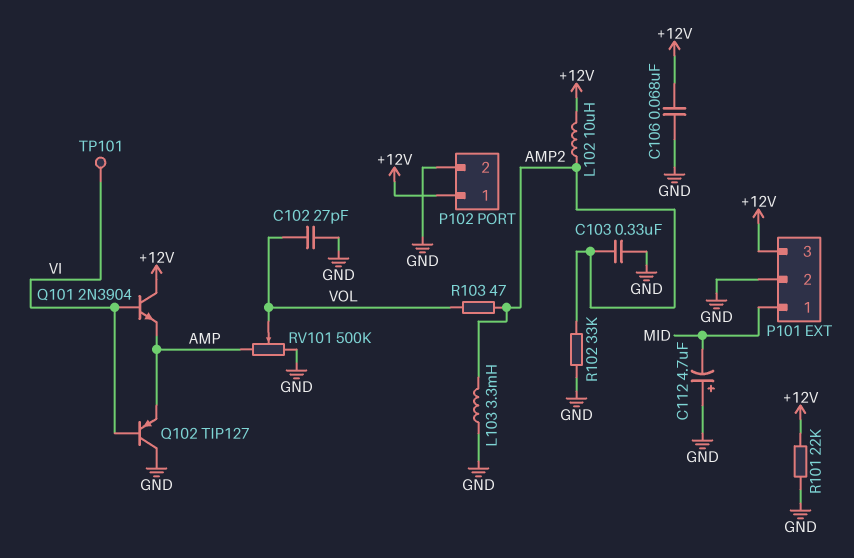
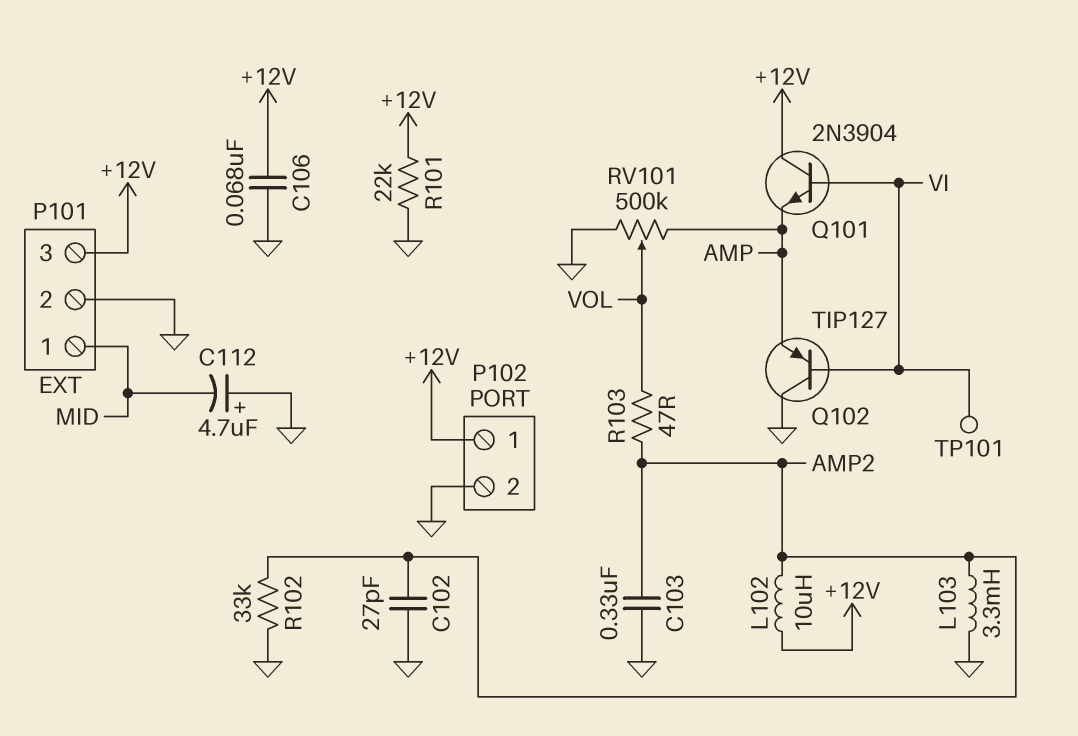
C102: 27pF (GND, VOL) -> 27pF (AMP2, GND)

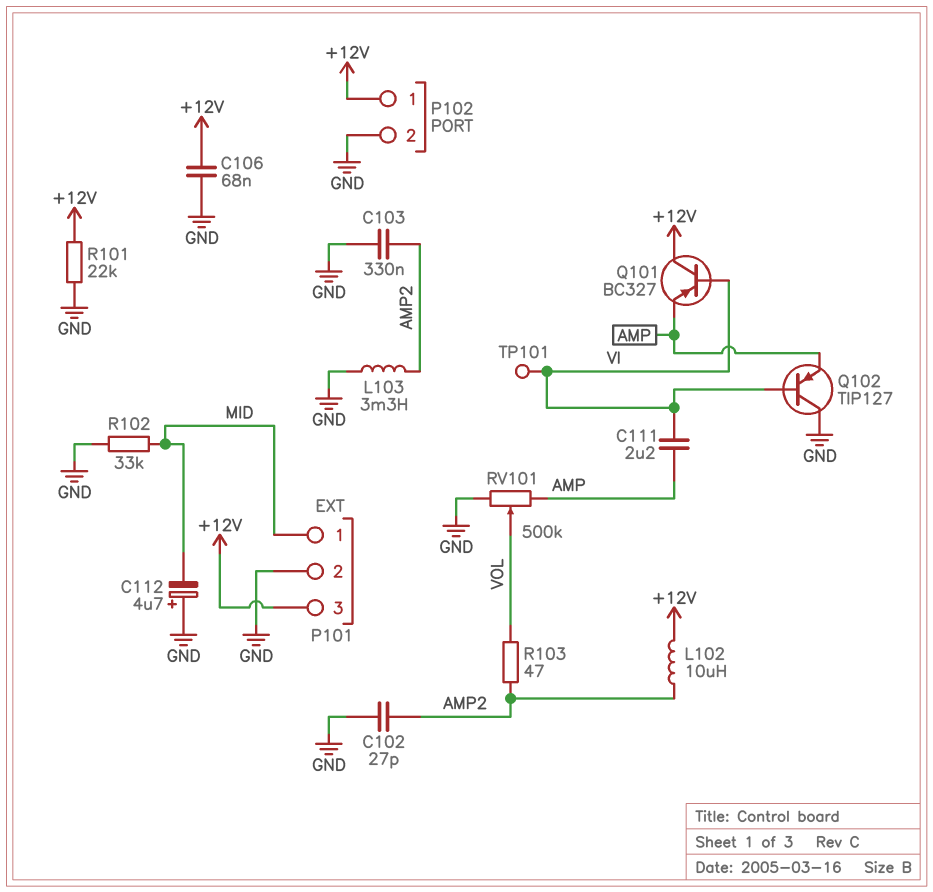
C111: none -> 2.2uF (AMP, VI)
Q101: NPN 2N3904 (B VI, C +12V, E AMP) -> PNP BC327 (B VI, C +12V, E AMP)
R102: 33k (AMP2, GND) -> 33k (GND, MID)

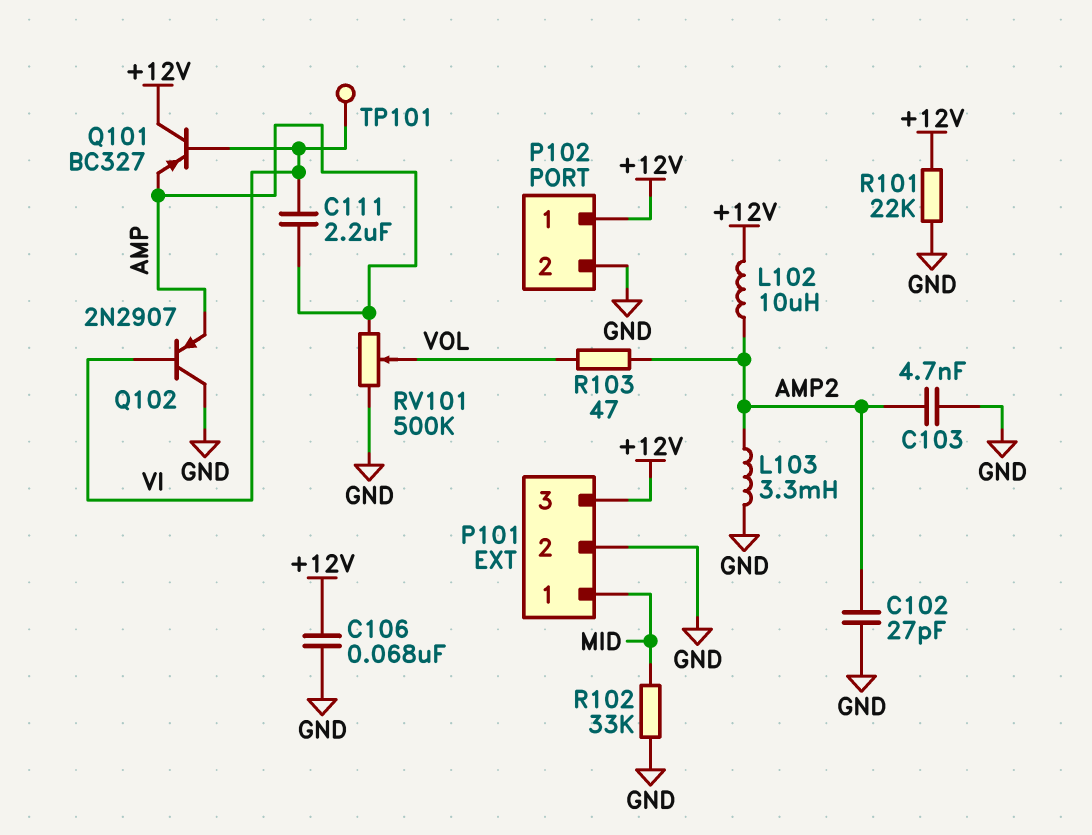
C103: 330nF (AMP2, GND) -> 4.7nF (AMP2, GND)
C112: 4.7uF (plus GND, minus MID) -> none
Q102: PNP TIP127 (B VI, C GND, E AMP) -> PNP 2N2907 (B VI, C GND, E AMP)

